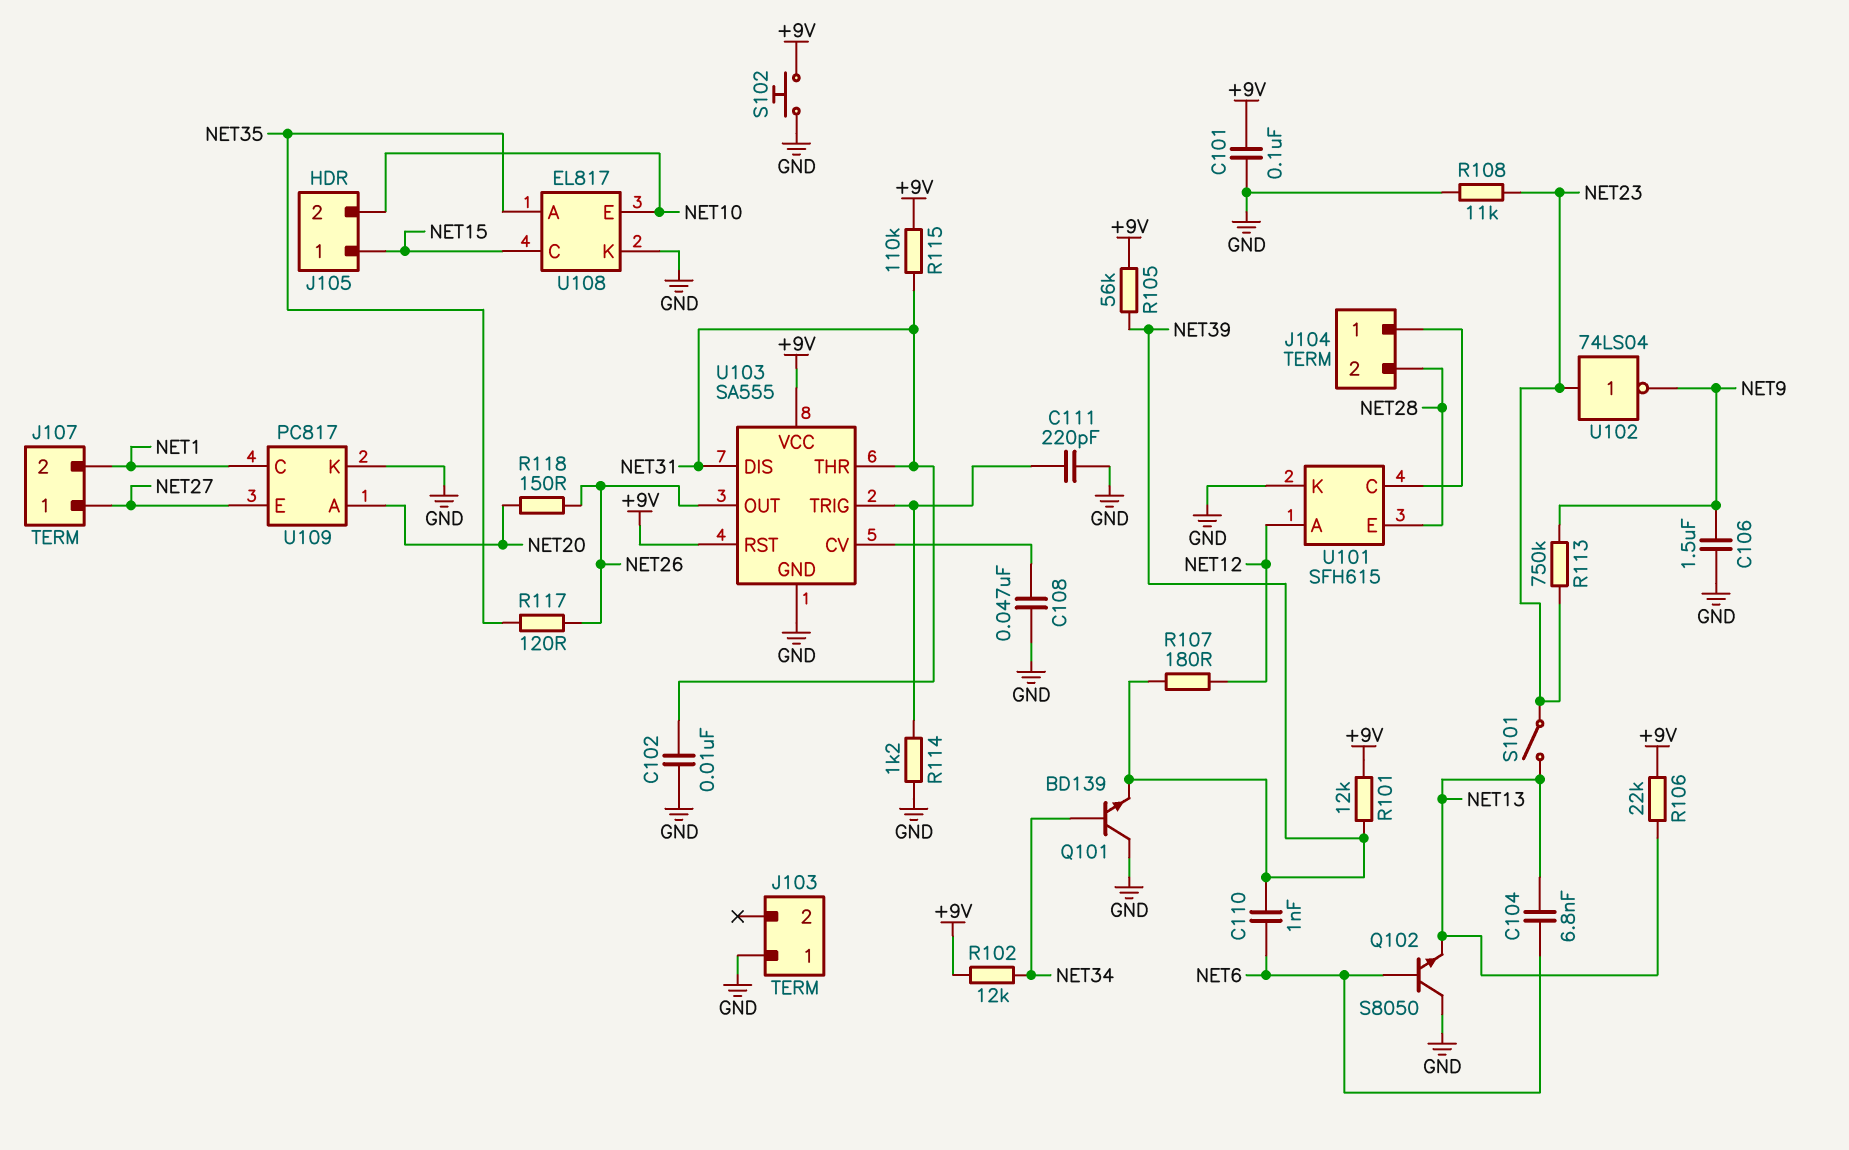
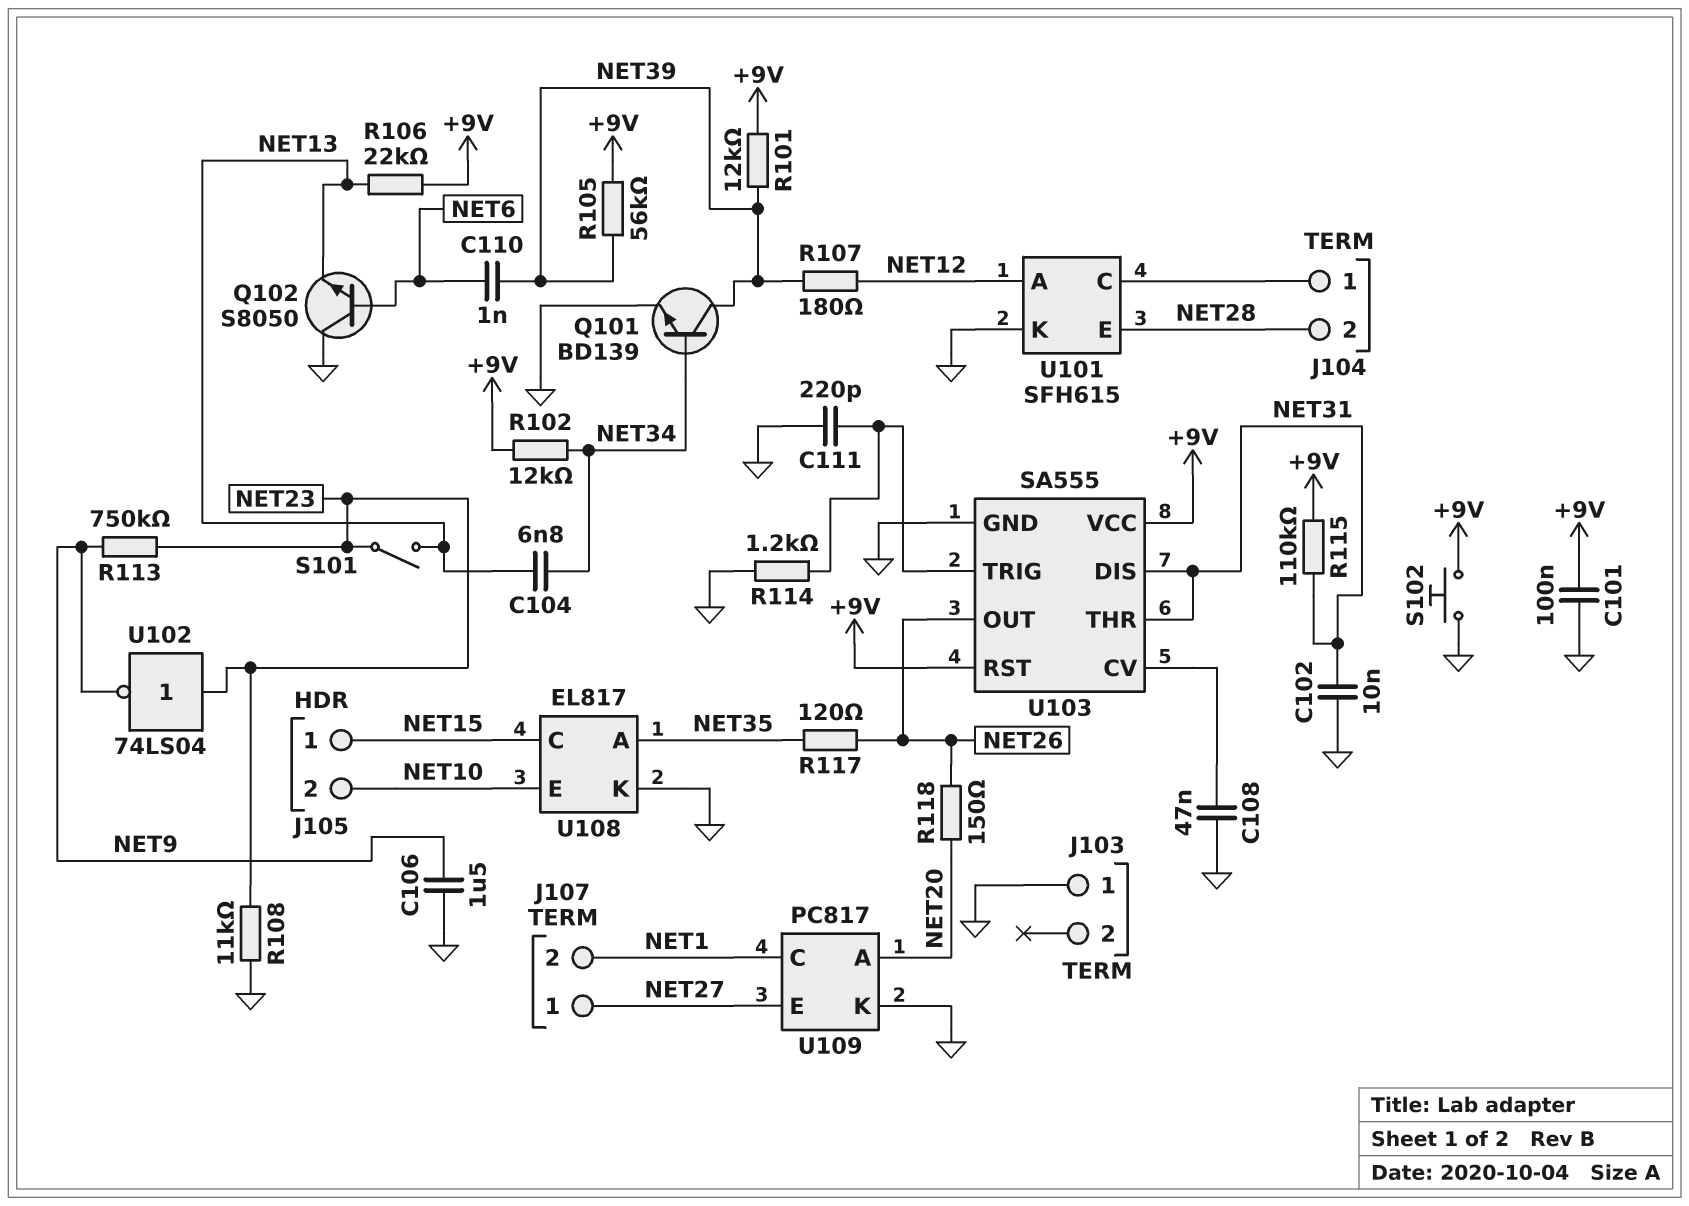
C104: 6.8nF (NET6, NET13) -> 6.8nF (NET13, NET34)
Q101: NPN BD139 (B NET34, C GND, E NET39) -> NPN BD139 (B NET34, C NET39, E GND)

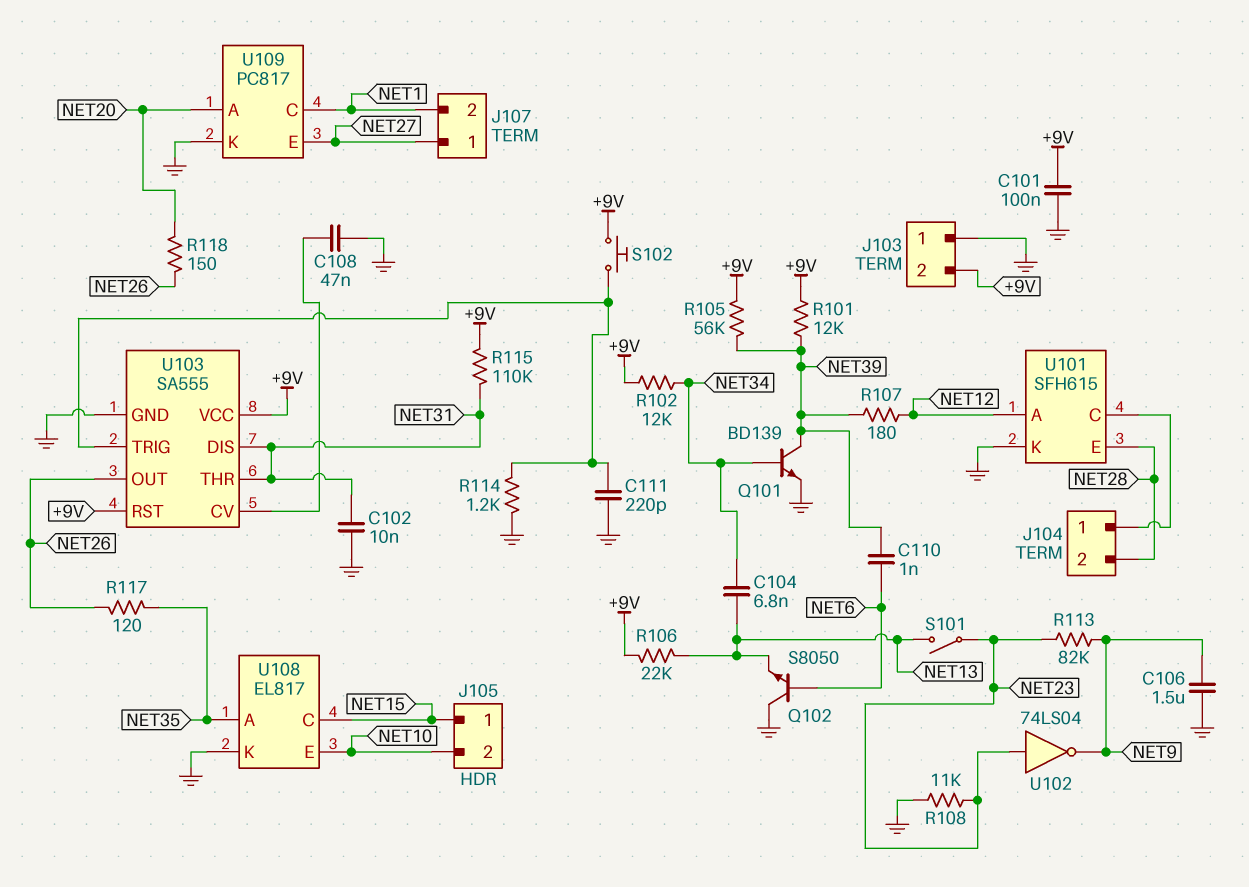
J103 pin 2: none -> +9V
R113: 750k (NET9, NET23) -> 82k (NET9, NET23)
S102: button (+9V, GND) -> button (+9V, U103/TRIG)

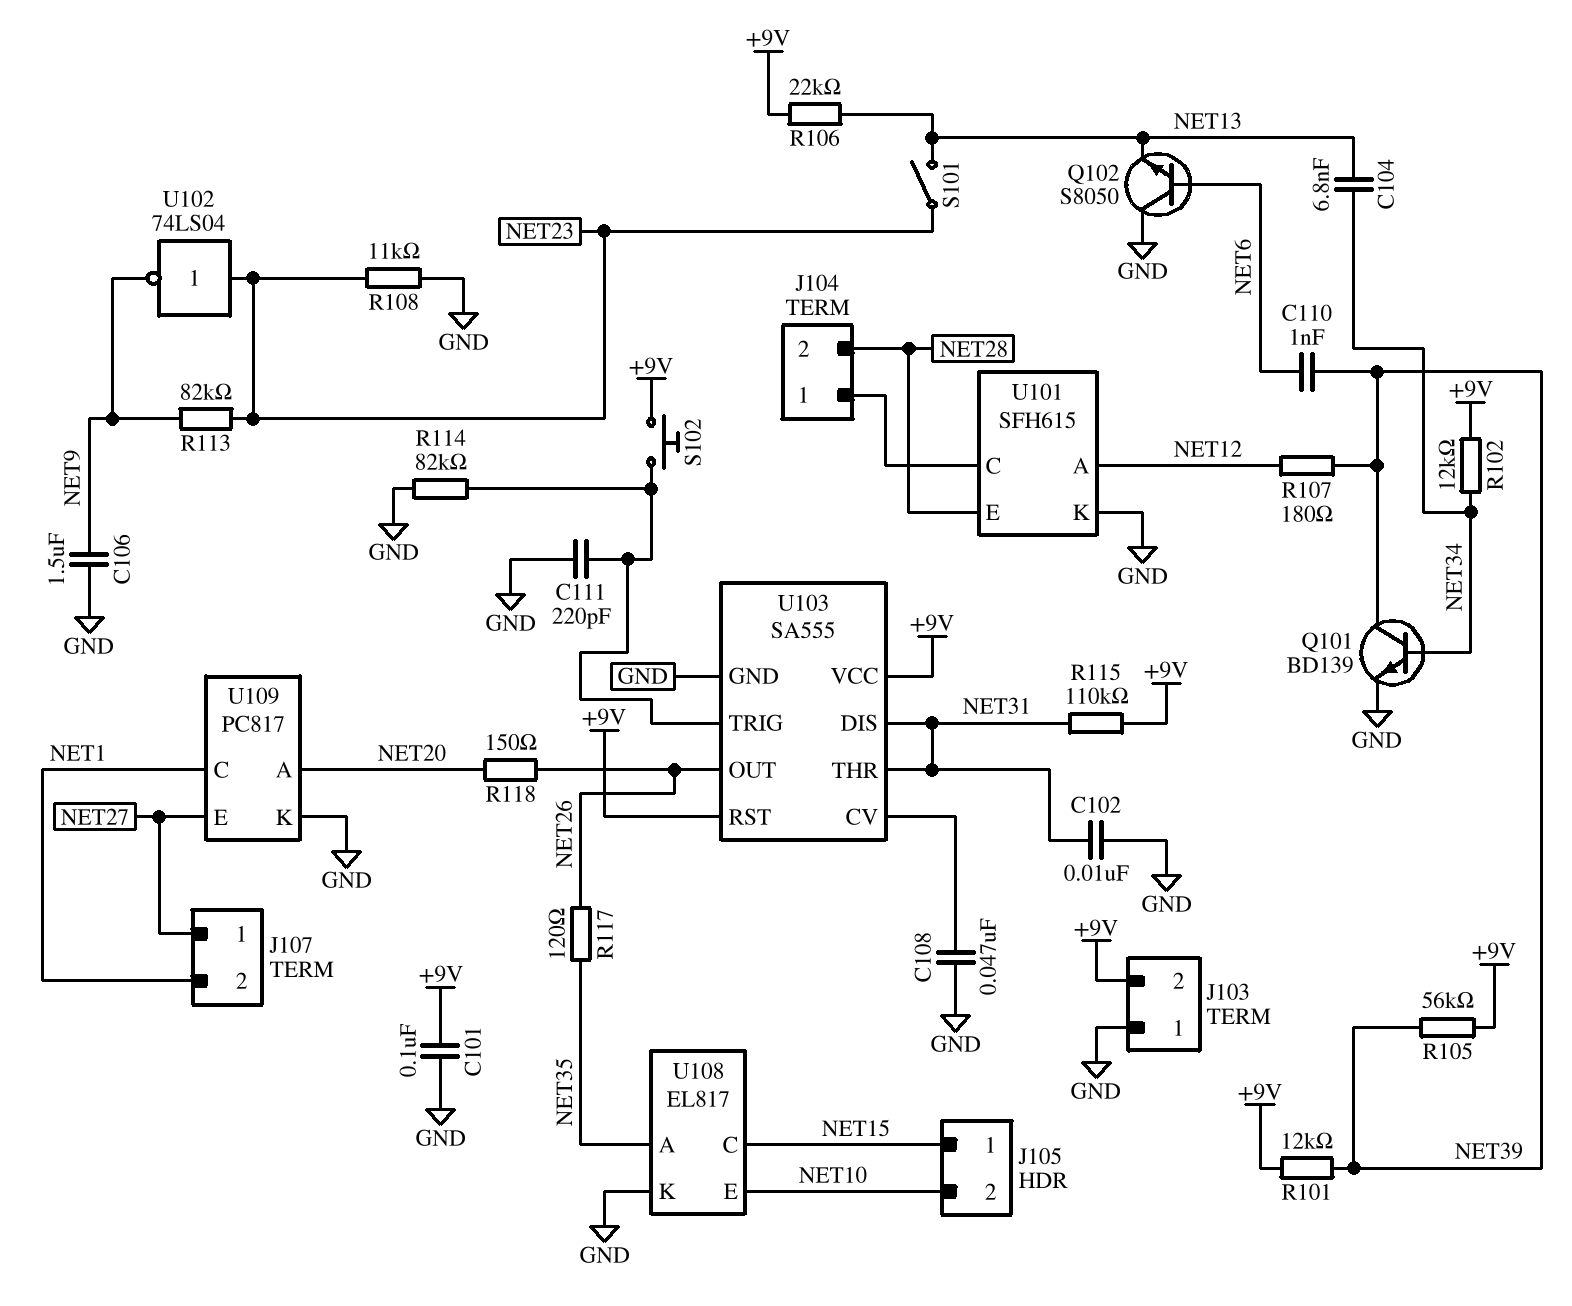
R114: 1.2k (GND, U103/TRIG) -> 82k (GND, U103/TRIG)

